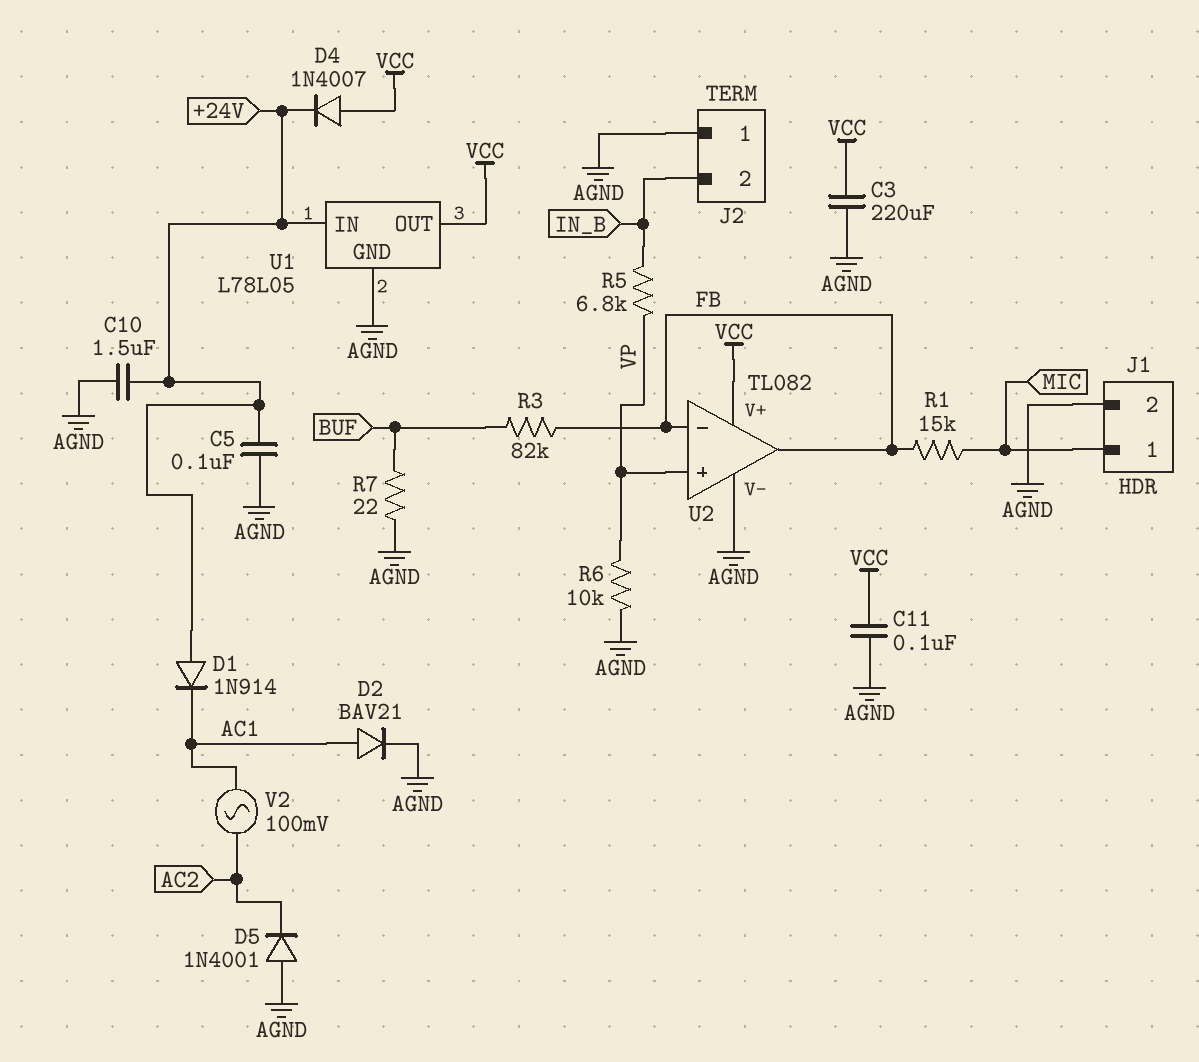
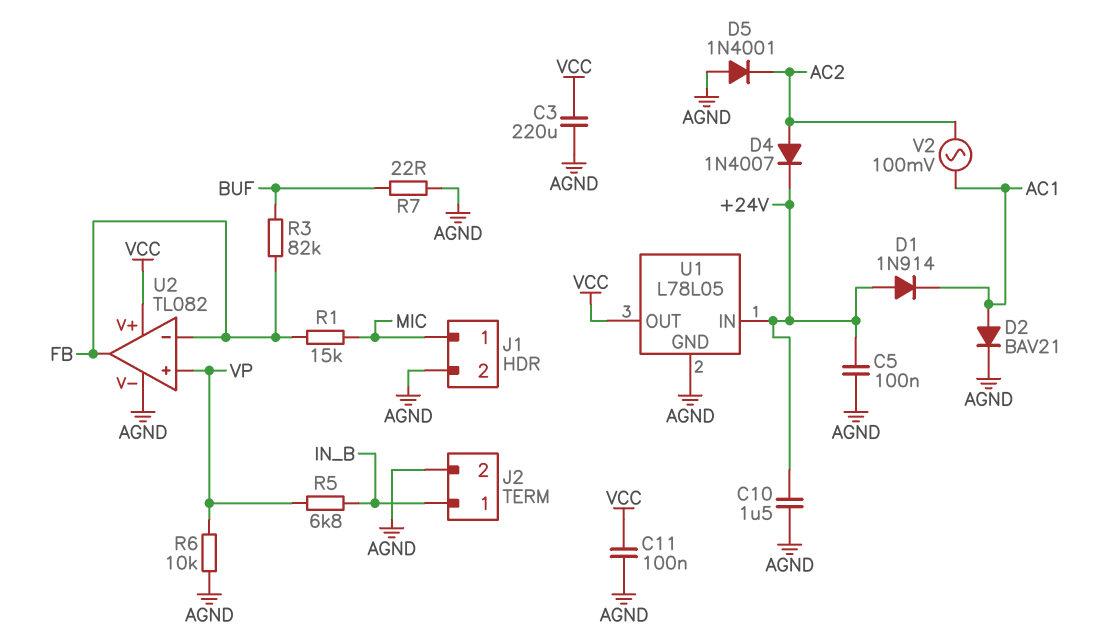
D4: diode 1N4007 (A VCC, K +24V) -> diode 1N4007 (A AC2, K +24V)
J2 pin 1: AGND -> IN_B
J2 pin 2: IN_B -> AGND

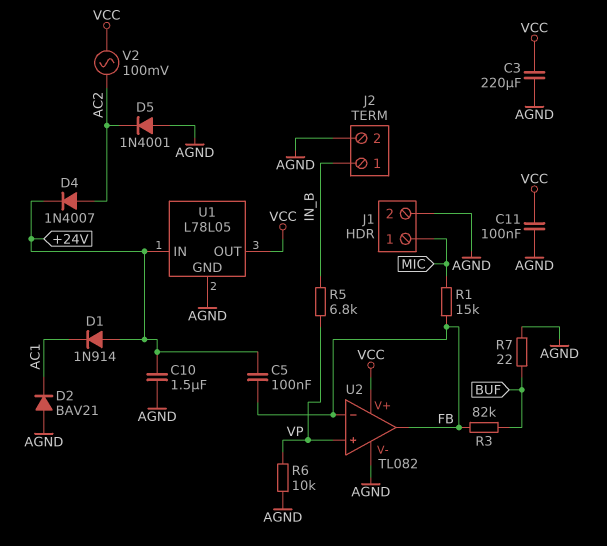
C5: 100nF (+24V, AGND) -> 100nF (+24V, FB)
D2: diode BAV21 (A AC1, K AGND) -> diode BAV21 (A AGND, K AC1)
V2: AC 100mV (AC1, AC2) -> AC 100mV (AC2, VCC)

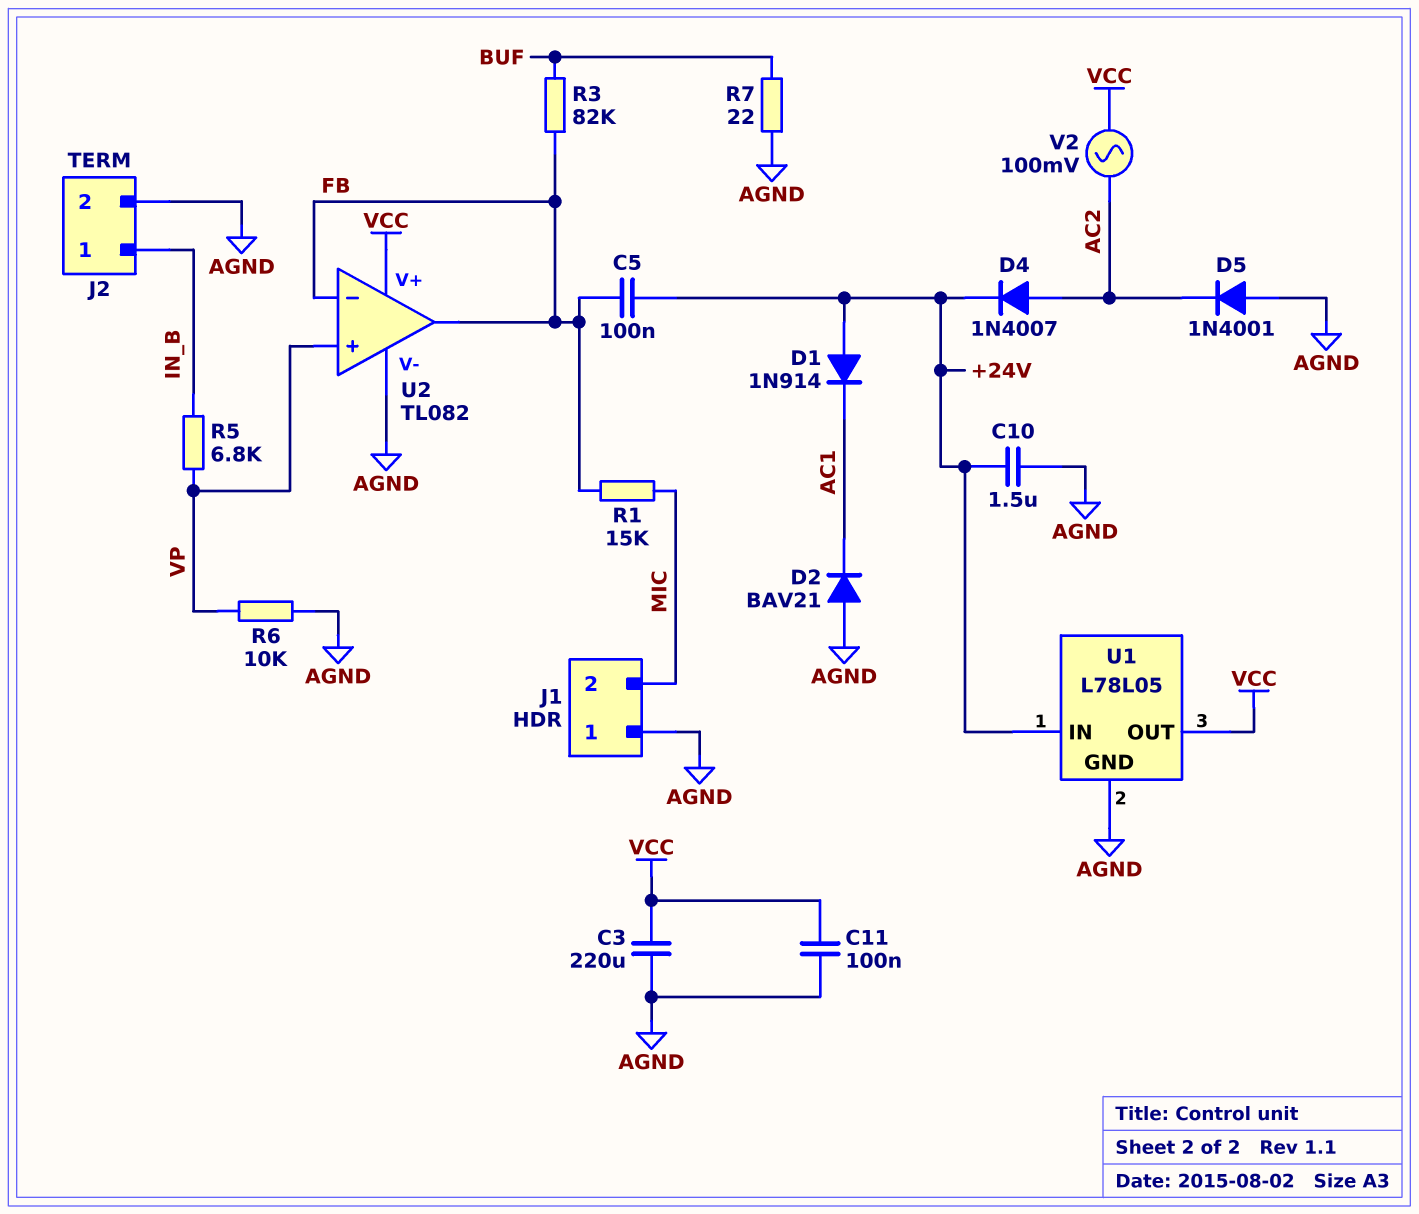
J1 pin 1: MIC -> AGND
J1 pin 2: AGND -> MIC

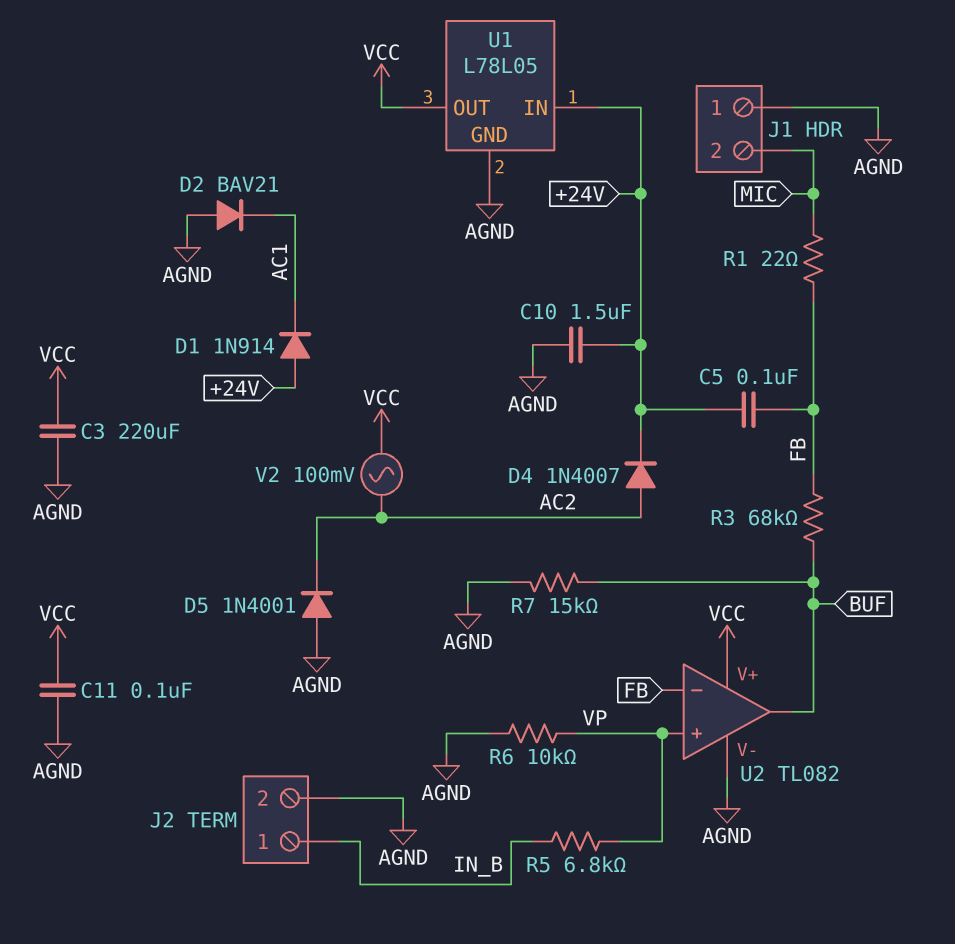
R1: 15k (FB, MIC) -> 22 (FB, MIC)
R3: 82k (BUF, FB) -> 68k (BUF, FB)
R7: 22 (AGND, BUF) -> 15k (AGND, BUF)
U2 pin out: FB -> BUF

